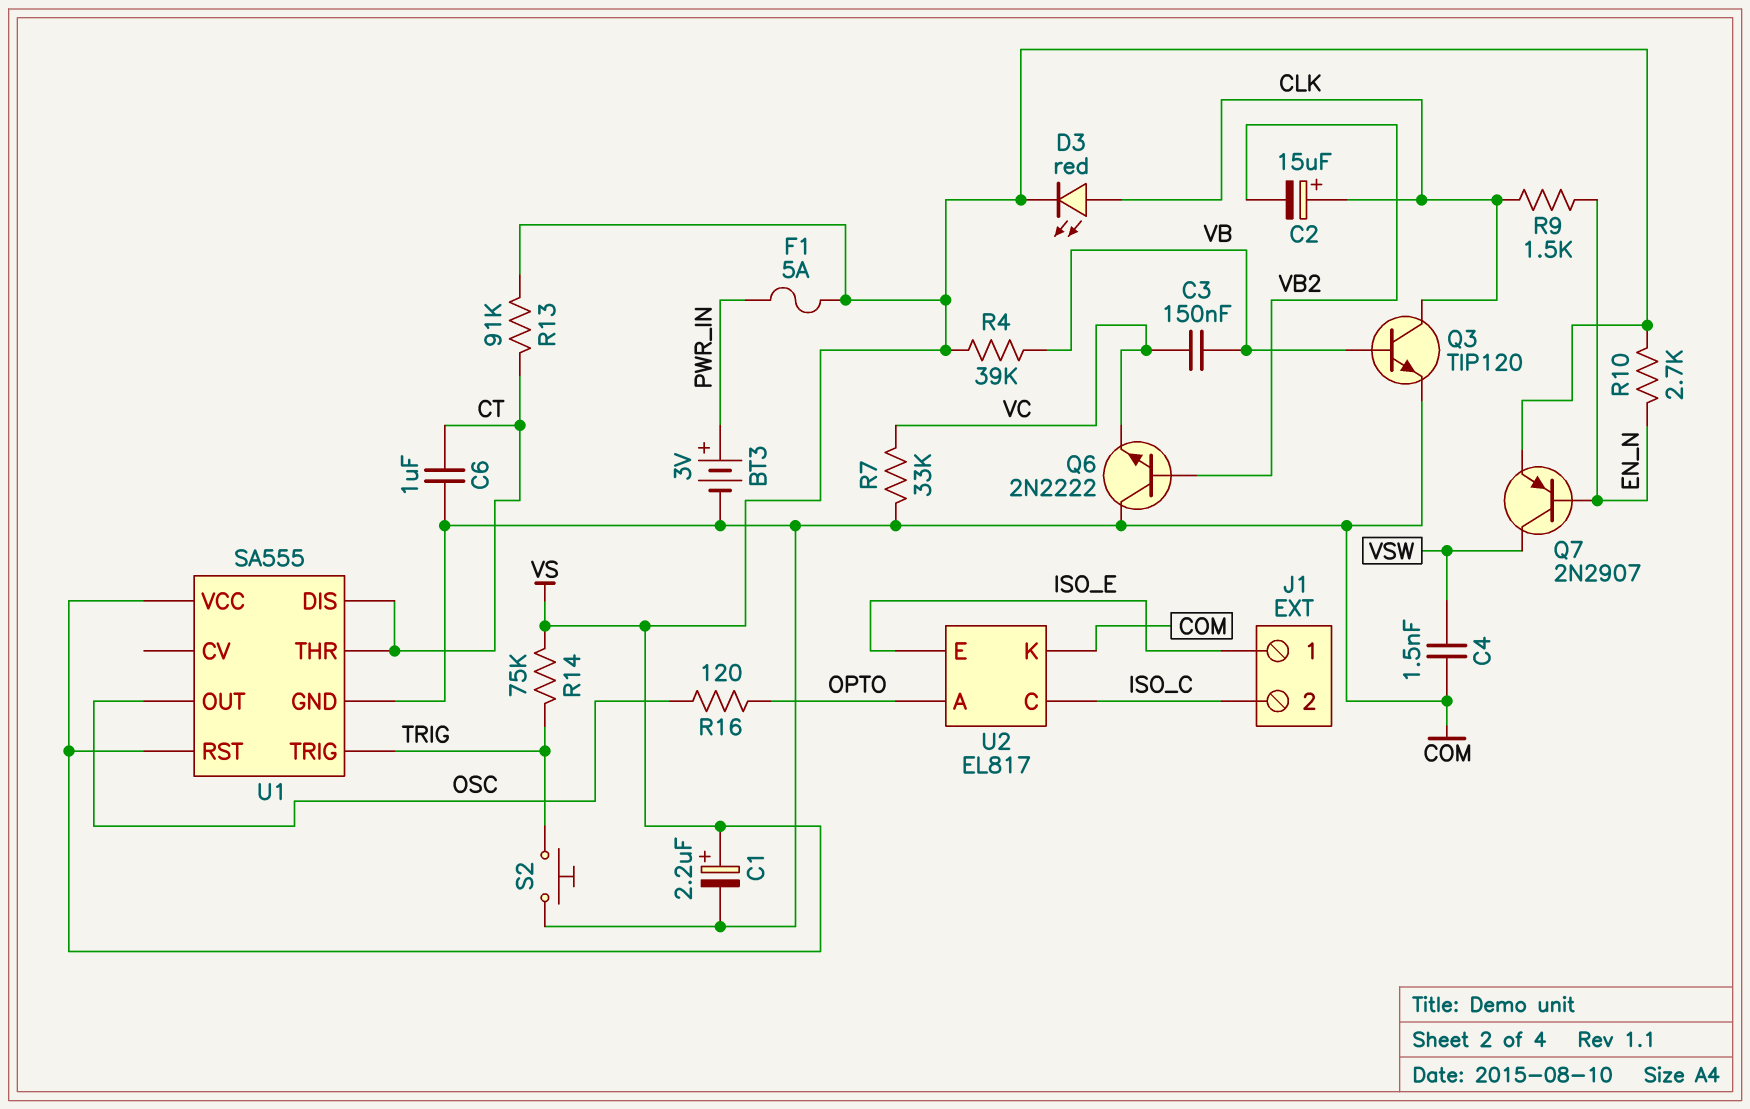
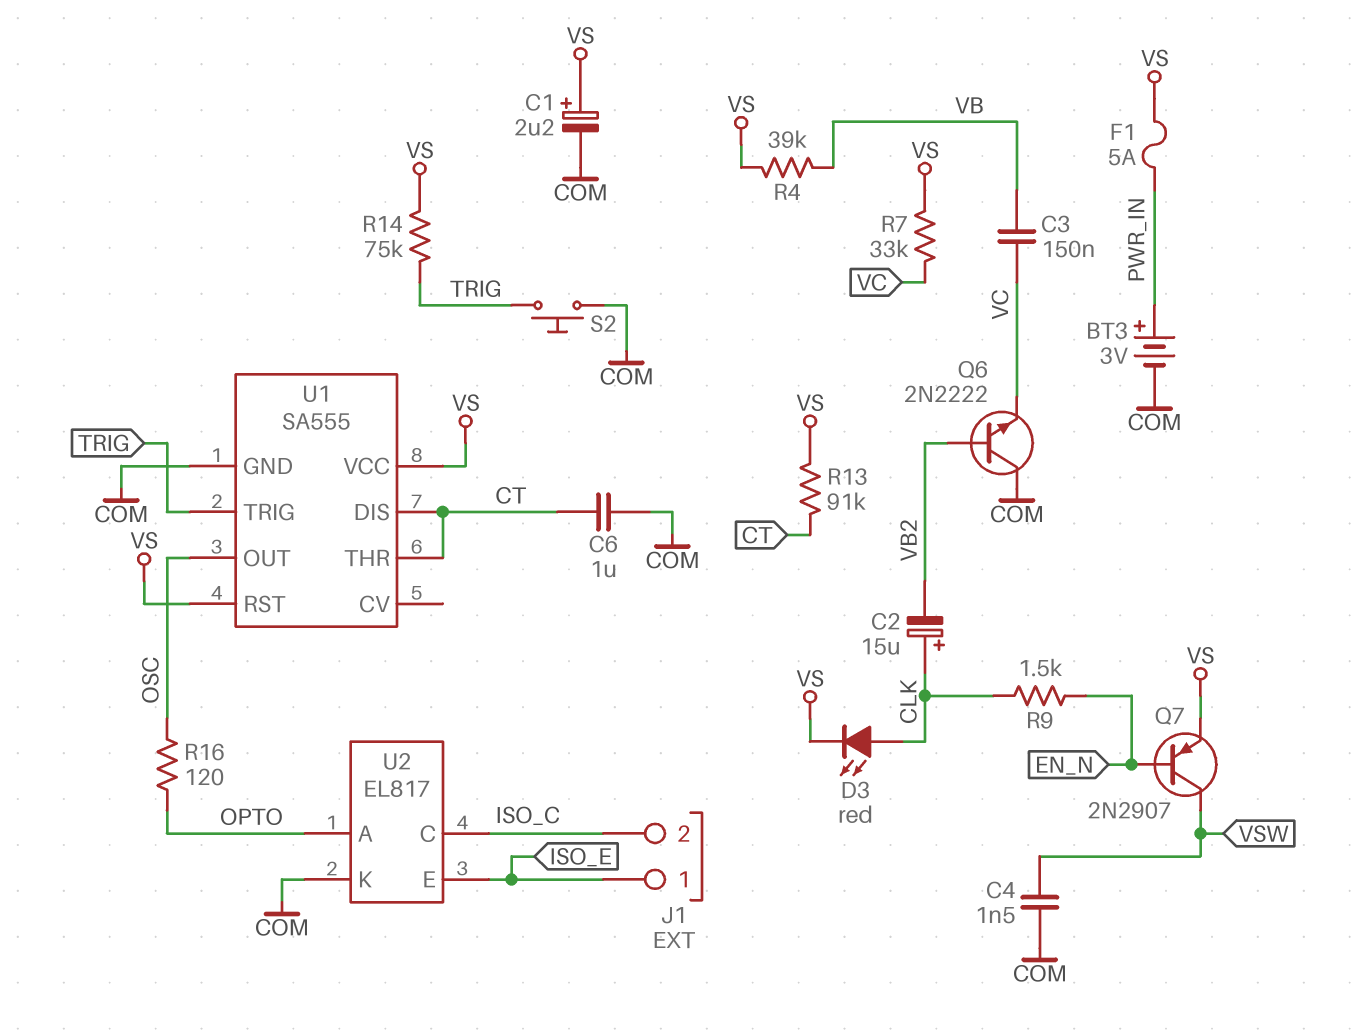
Q3: NPN TIP120 (B VB, C CLK, E COM) -> none
R7: 33k (COM, VC) -> 33k (VC, VS)
R10: 2.7k (EN_N, VS) -> none

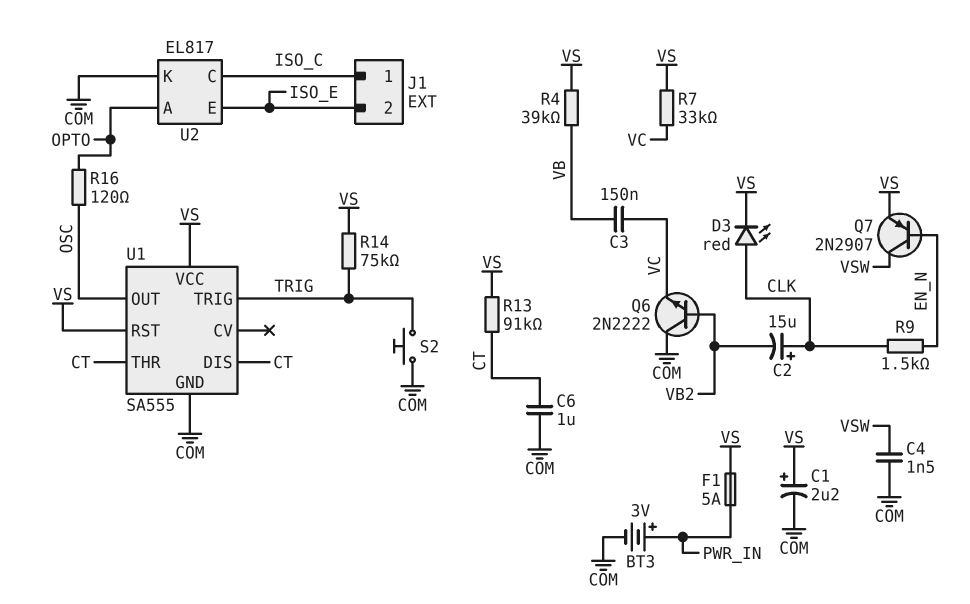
J1 pin 1: ISO_E -> ISO_C
J1 pin 2: ISO_C -> ISO_E

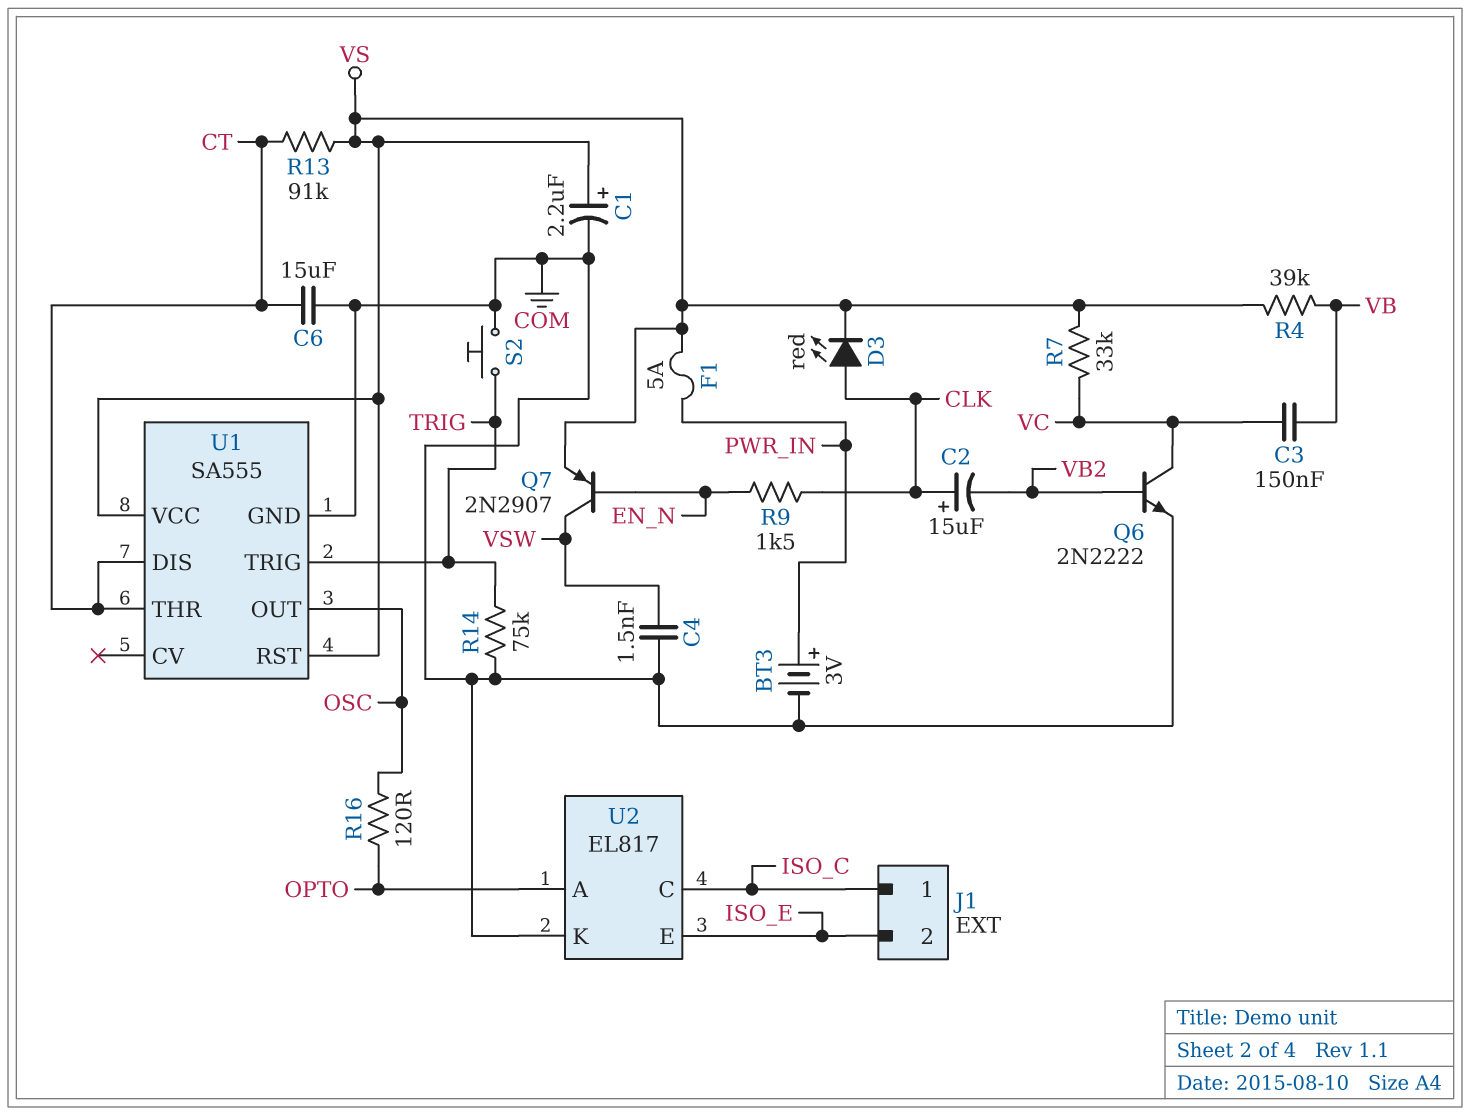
C6: 1uF (COM, CT) -> 15uF (COM, CT)
Q6: NPN 2N2222 (B VB2, C COM, E VC) -> NPN 2N2222 (B VB2, C VC, E COM)
R14: 75k (TRIG, VS) -> 75k (COM, TRIG)

